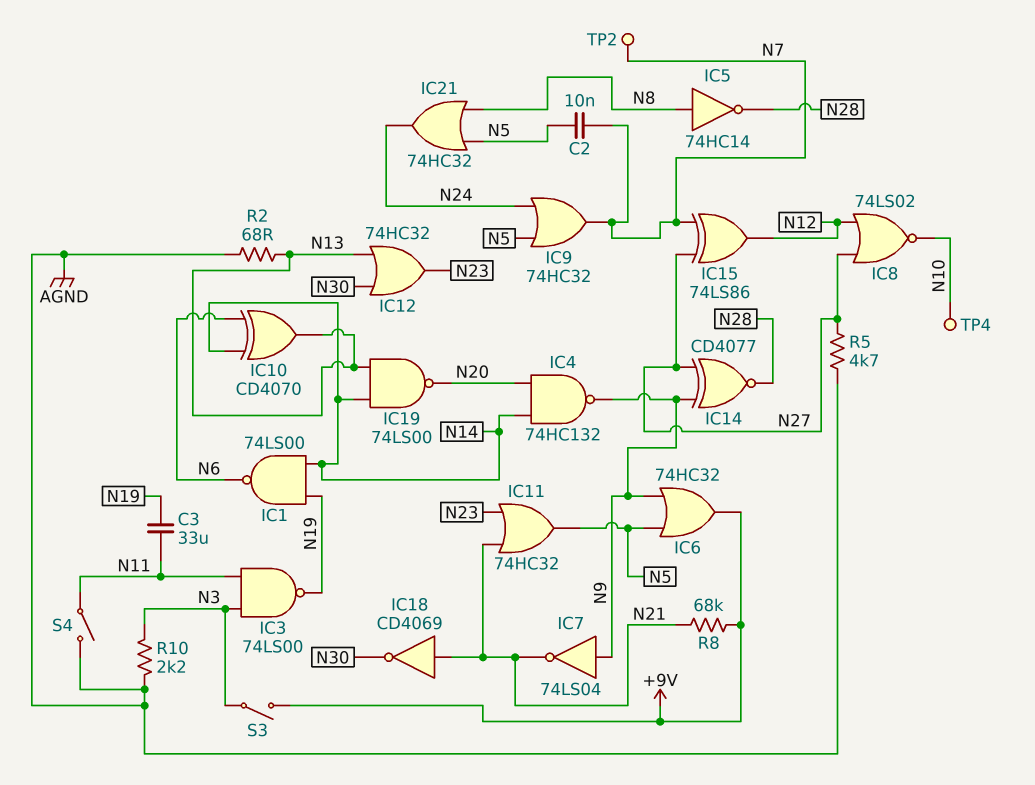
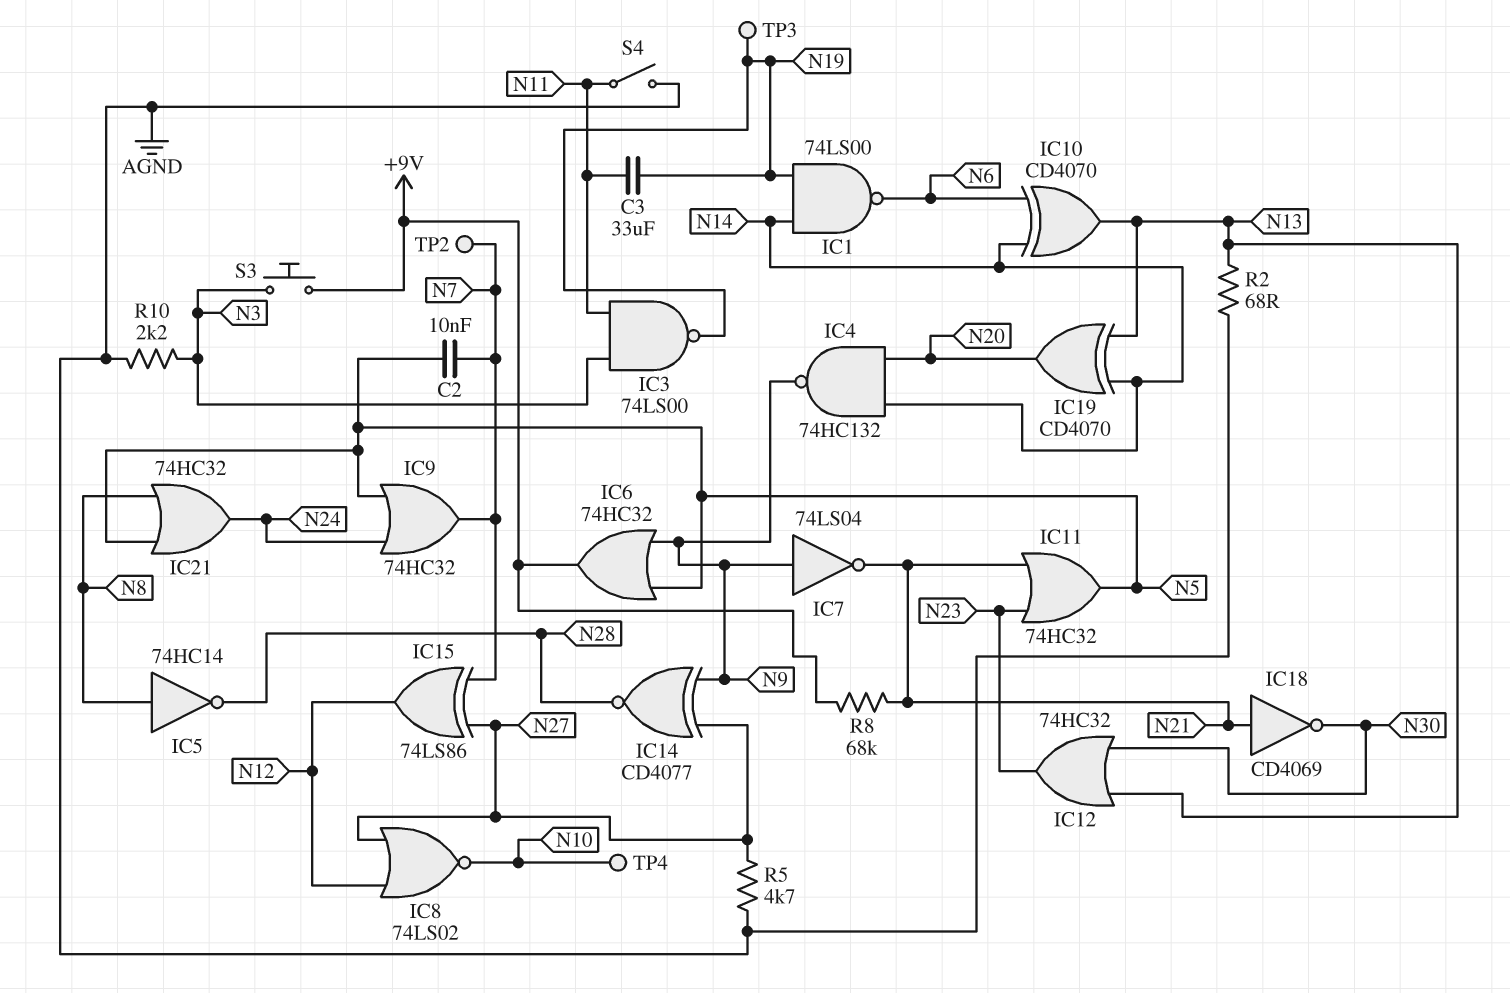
IC19: NAND 74LS00 (in N13, in N14, out N20) -> XOR CD4070 (in N13, in N14, out N20)
S3: switch (+9V, N3) -> button (+9V, N3)
TP3: none -> test point (N19)

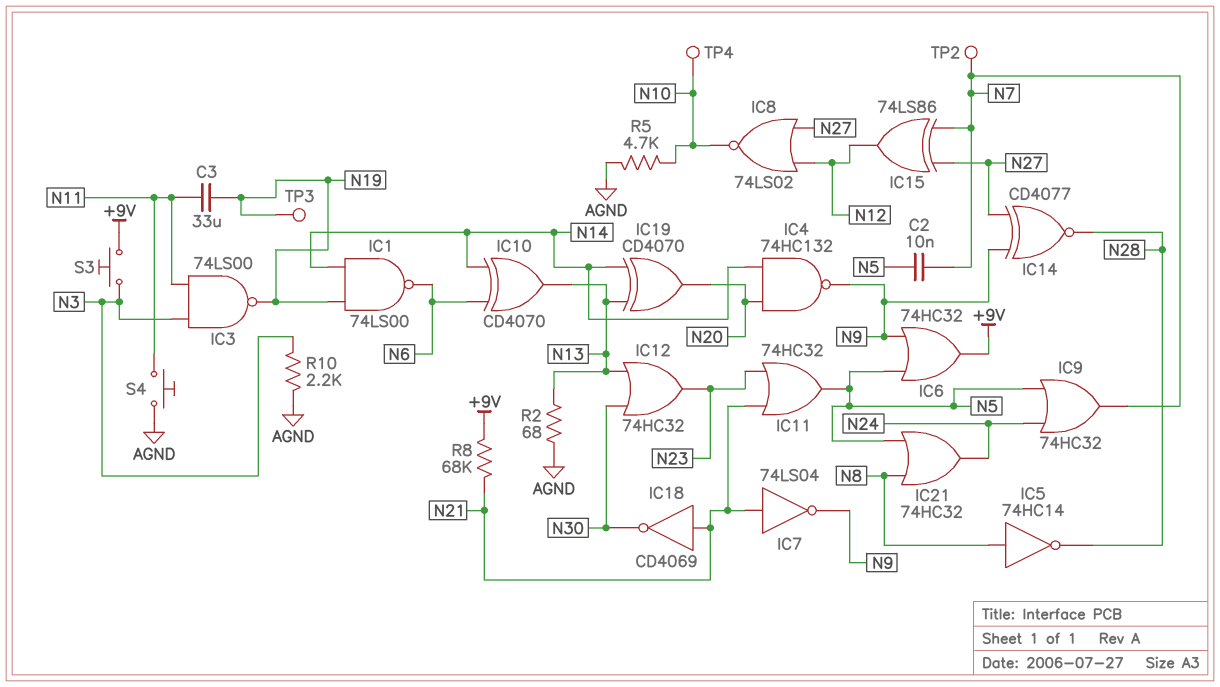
IC7: NOT 74LS04 (in N9, out N21) -> NOT 74LS04 (in N21, out N9)
R5: 4.7k (AGND, N27) -> 4.7k (AGND, N10)
S4: switch (AGND, N11) -> button (AGND, N11)

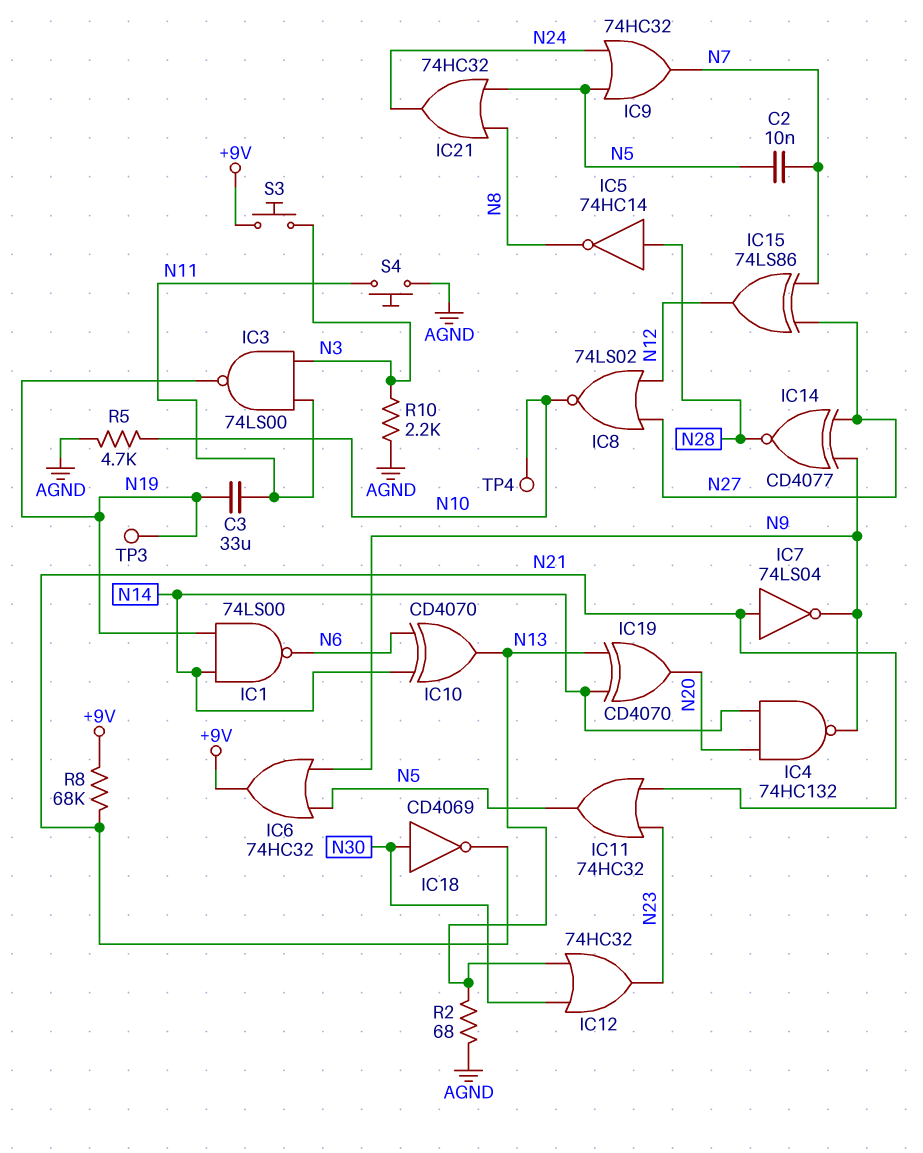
IC5: NOT 74HC14 (in N8, out N28) -> NOT 74HC14 (in N28, out N8)
IC18: NOT CD4069 (in N21, out N30) -> NOT CD4069 (in N30, out N21)
TP2: test point (N7) -> none

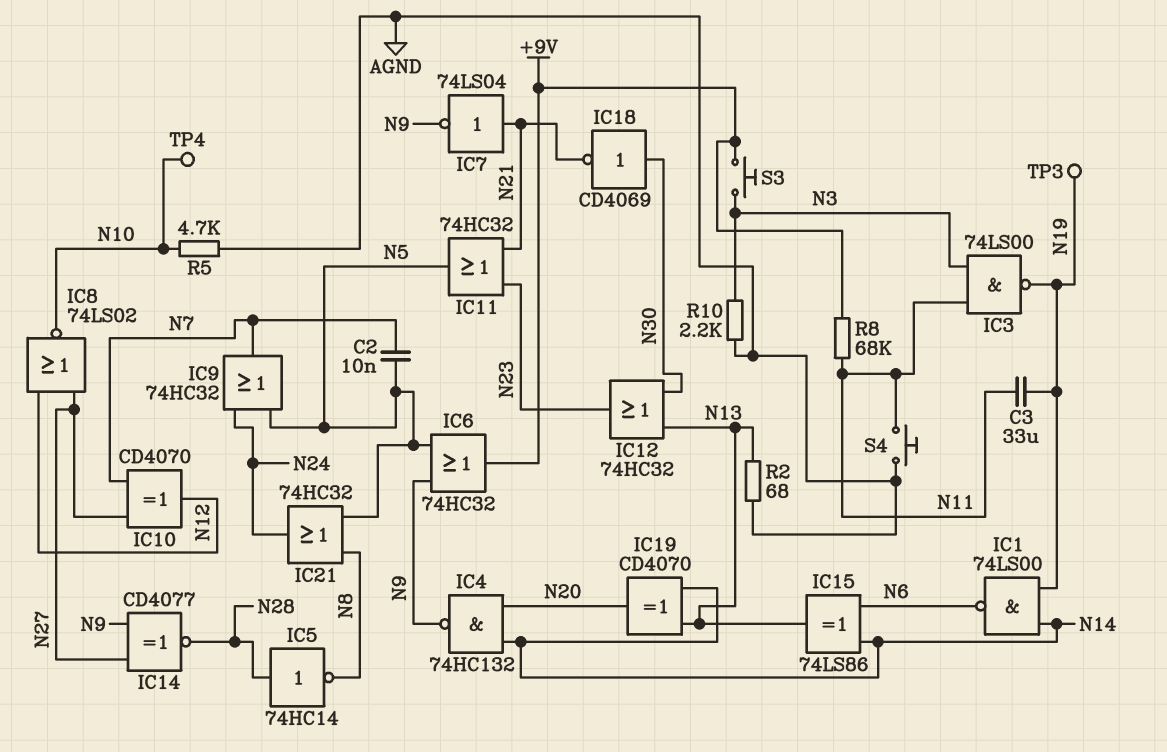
IC10: XOR CD4070 (in N6, in N14, out N13) -> XOR CD4070 (in N7, in N27, out N12)
IC15: XOR 74LS86 (in N7, in N27, out N12) -> XOR 74LS86 (in N6, in N14, out N13)
R8: 68k (+9V, N21) -> 68k (+9V, N11)

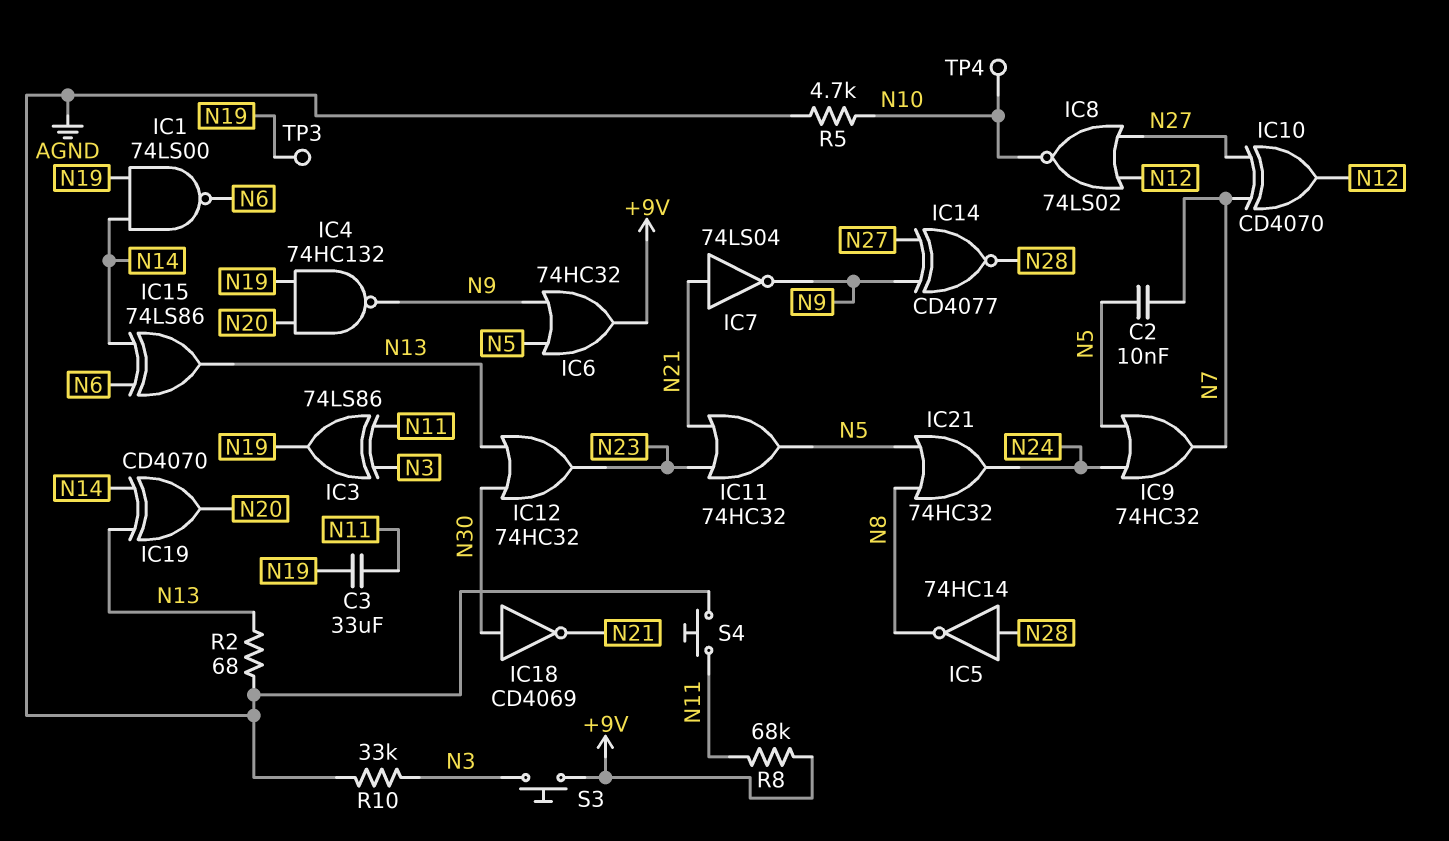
IC3: NAND 74LS00 (in N3, in N11, out N19) -> XOR 74LS86 (in N3, in N11, out N19)
IC4: NAND 74HC132 (in N14, in N20, out N9) -> NAND 74HC132 (in N19, in N20, out N9)
R10: 2.2k (AGND, N3) -> 33k (AGND, N3)

